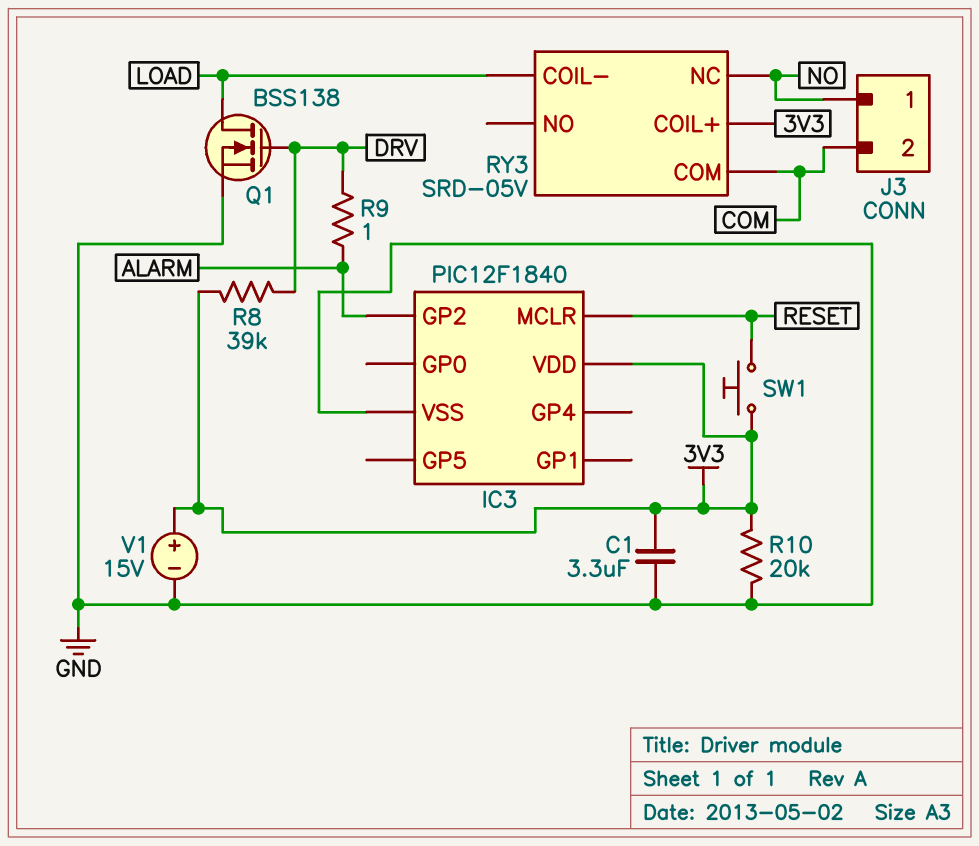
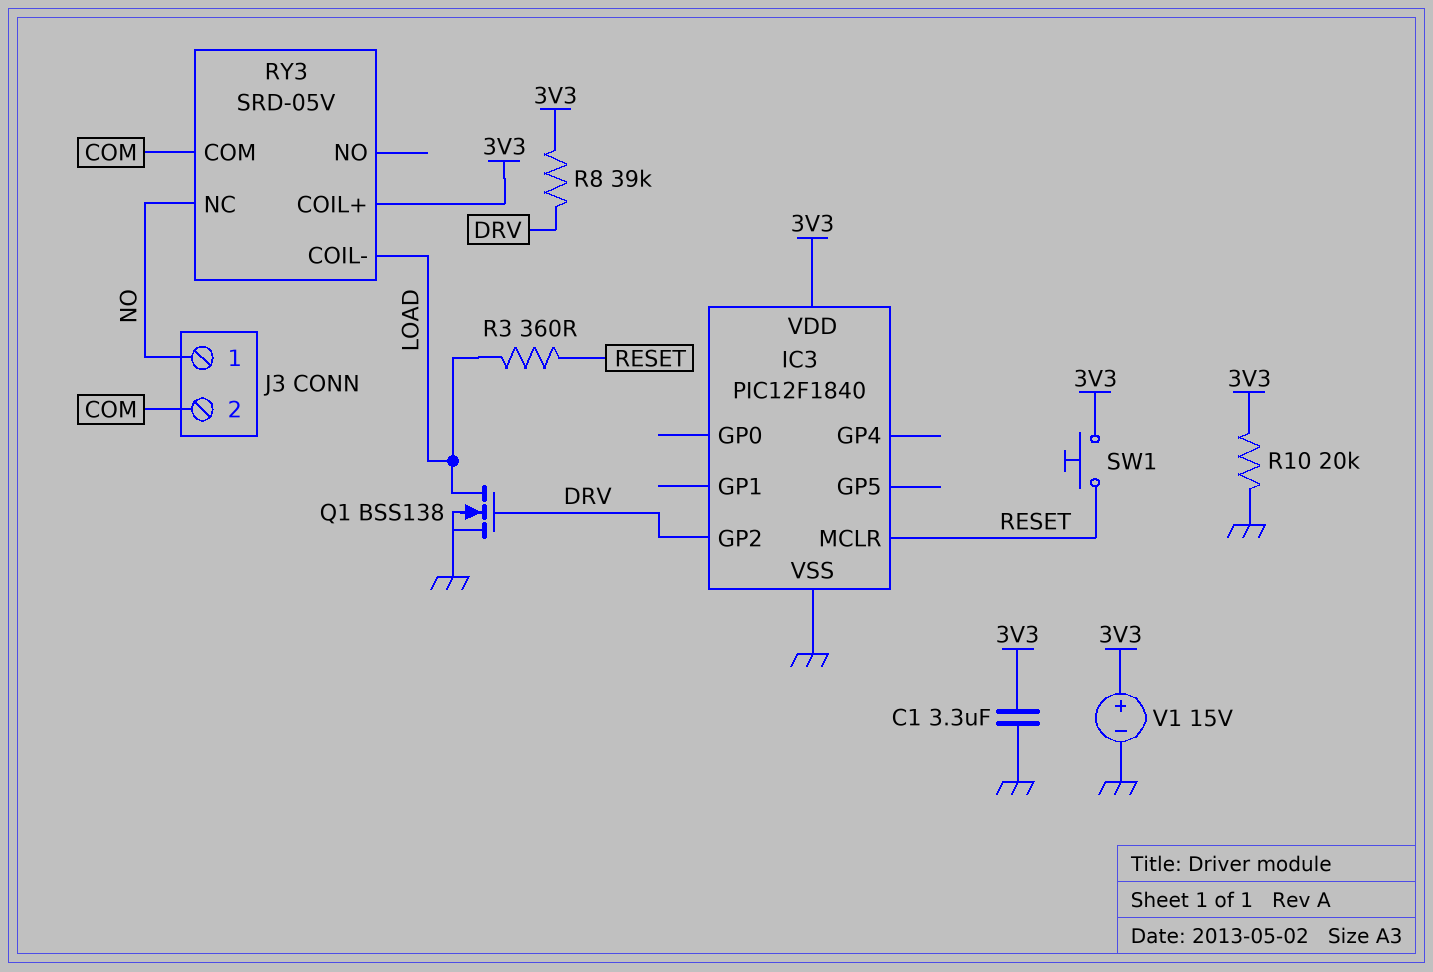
IC3 pin GP2: ALARM -> DRV
R3: none -> 360 (LOAD, RESET)
R9: 1 (ALARM, DRV) -> none

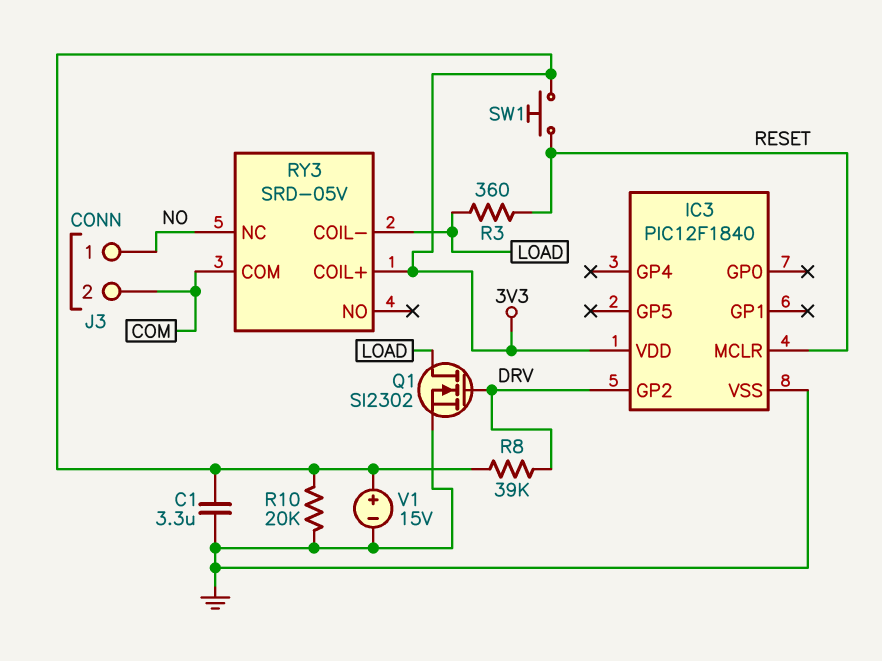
Q1: NMOS BSS138 (G DRV, D LOAD, S GND) -> NMOS SI2302 (G DRV, D LOAD, S GND)

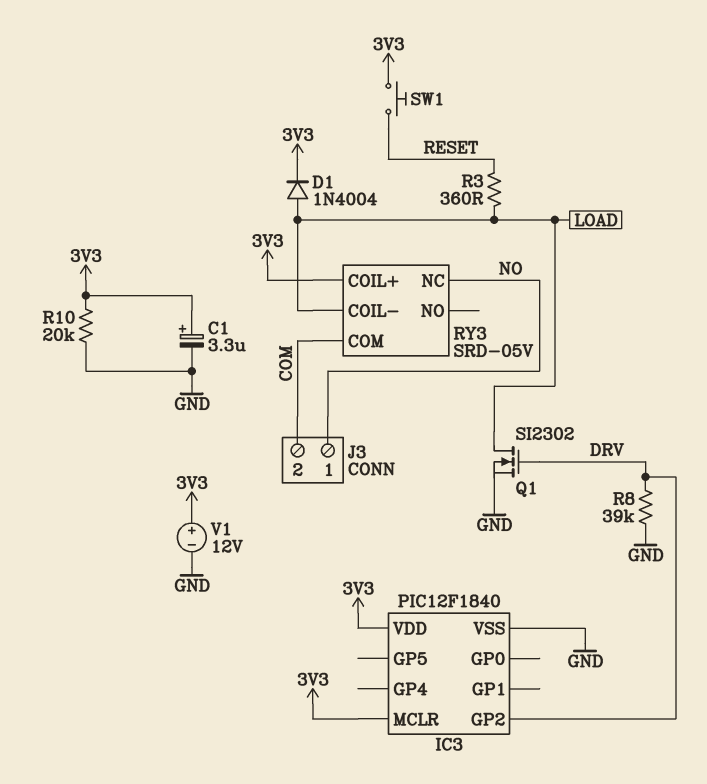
C1: 3.3uF (3V3, GND) -> 3.3uF (plus 3V3, minus GND)
D1: none -> diode 1N4004 (A LOAD, K 3V3)
IC3 pin MCLR: RESET -> 3V3
R8: 39k (3V3, DRV) -> 39k (DRV, GND)
V1: 15V (plus 3V3, minus GND) -> 12V (plus 3V3, minus GND)

